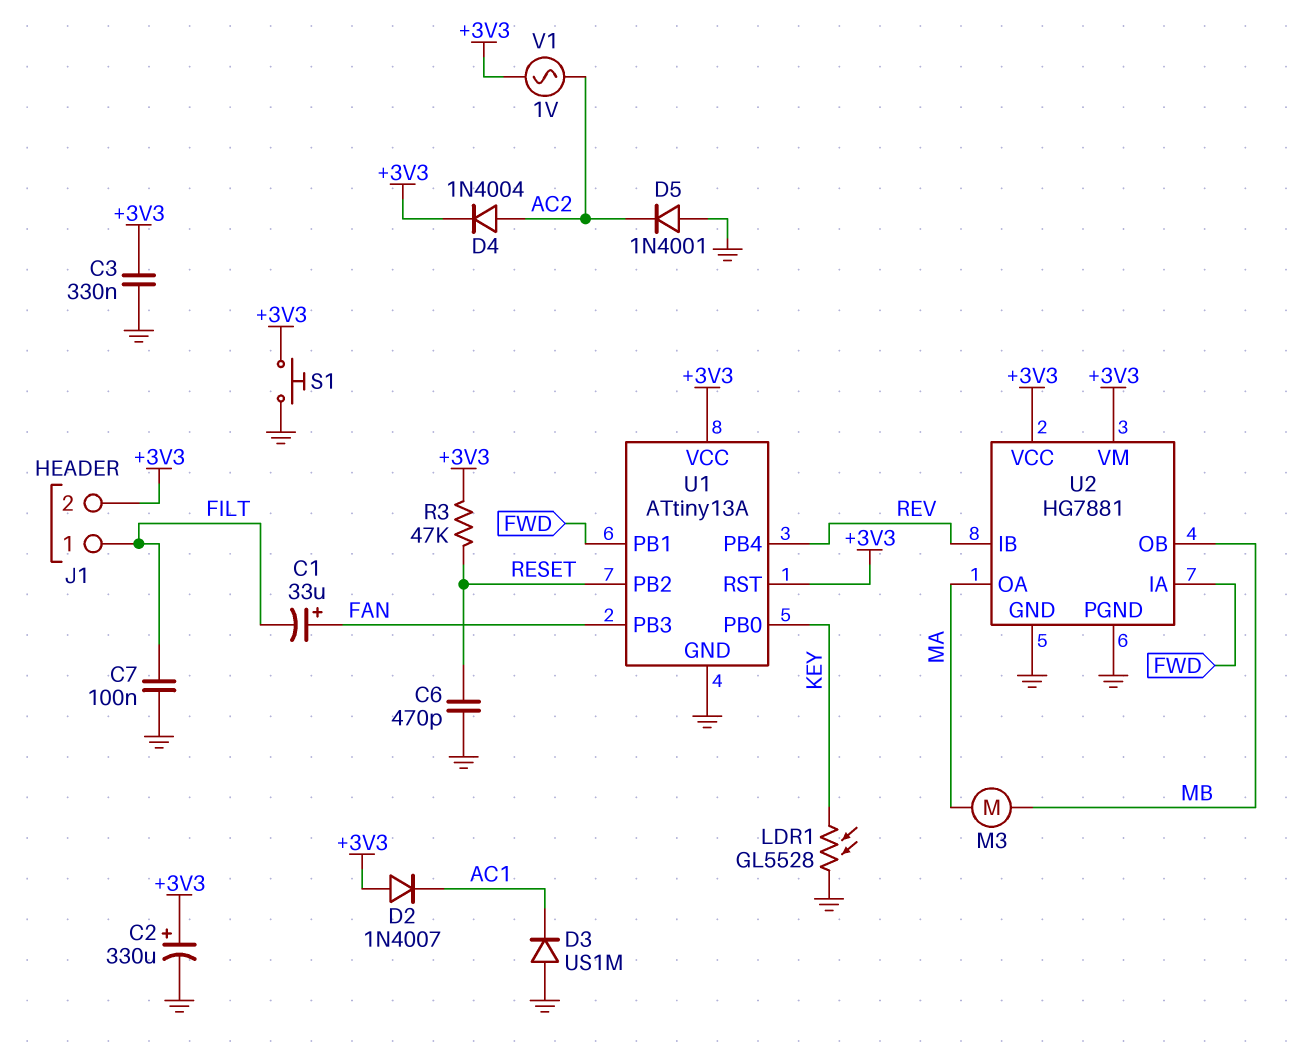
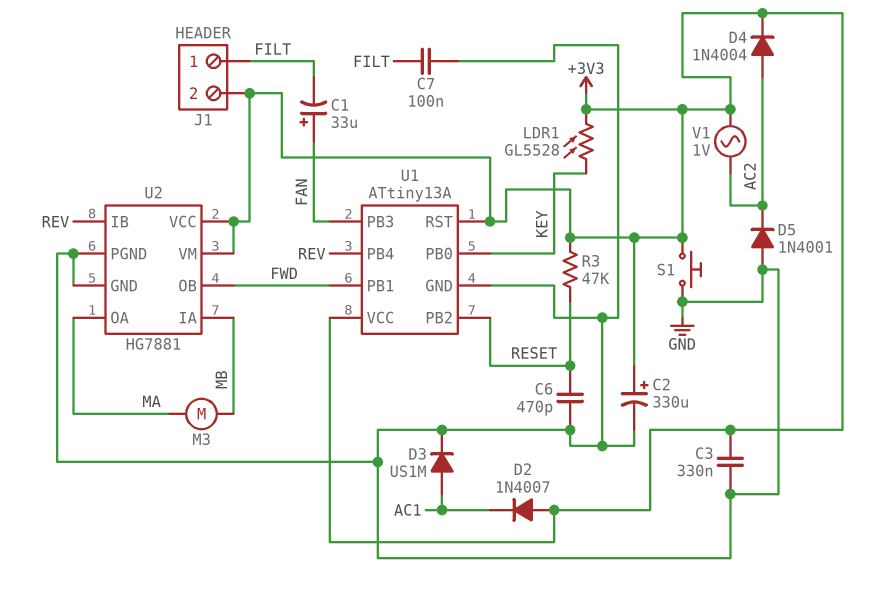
D3: diode US1M (A GND, K AC1) -> diode US1M (A AC1, K GND)
LDR1: GL5528 (GND, KEY) -> GL5528 (+3V3, KEY)
U2 pin IA: FWD -> MB
U2 pin OB: MB -> FWD

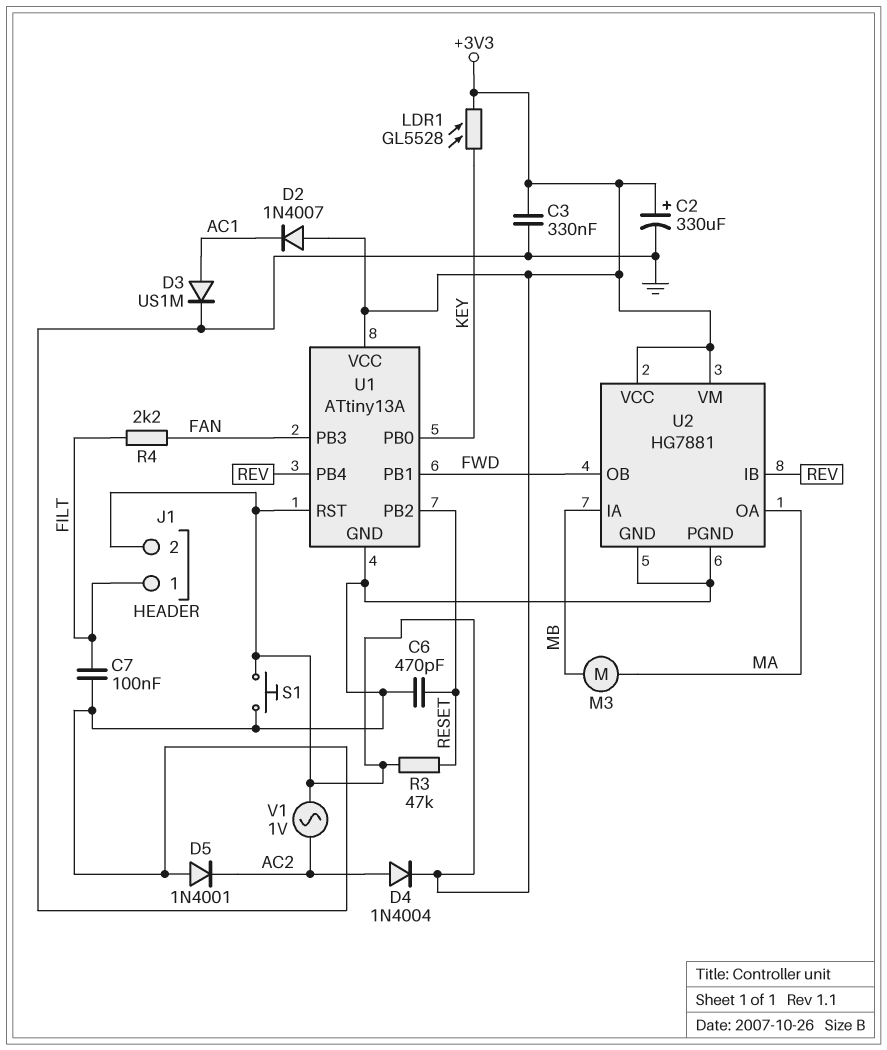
C1: 33uF (plus FAN, minus FILT) -> none
R4: none -> 2.2k (FAN, FILT)

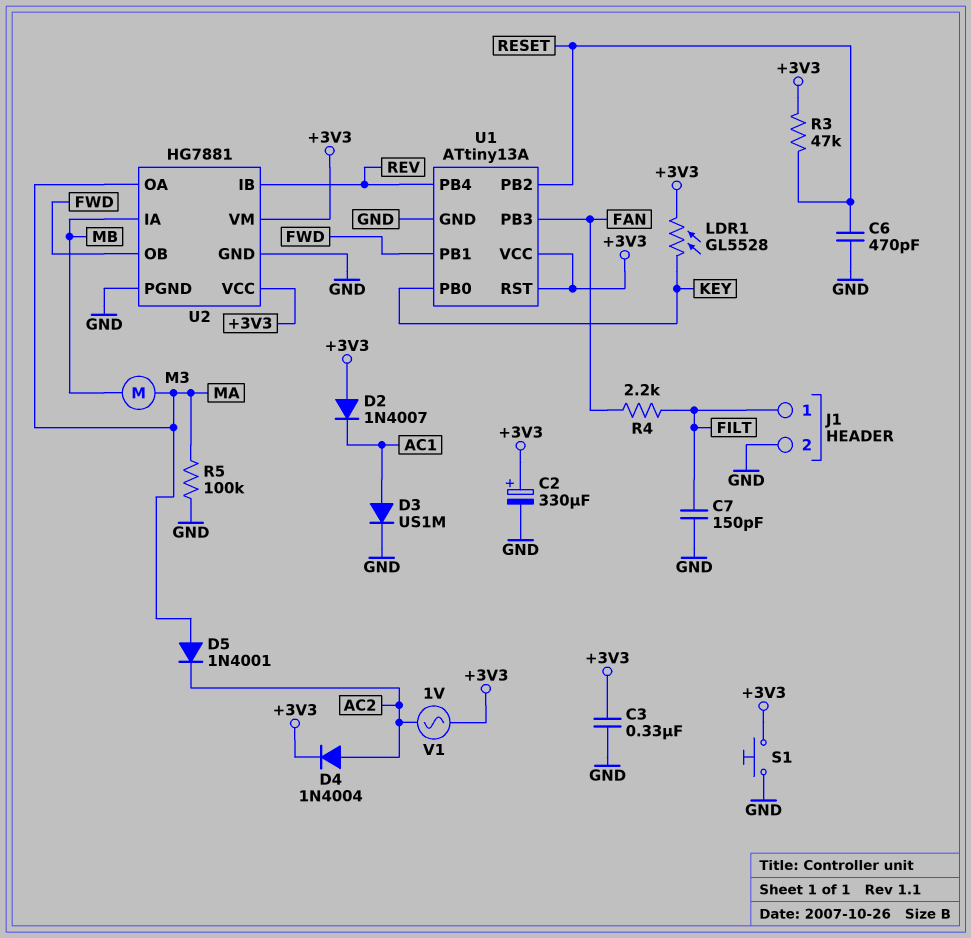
C7: 100nF (FILT, GND) -> 150pF (FILT, GND)
D5: diode 1N4001 (A GND, K AC2) -> diode 1N4001 (A MA, K AC2)
J1 pin 2: +3V3 -> GND
R5: none -> 100k (GND, MA)

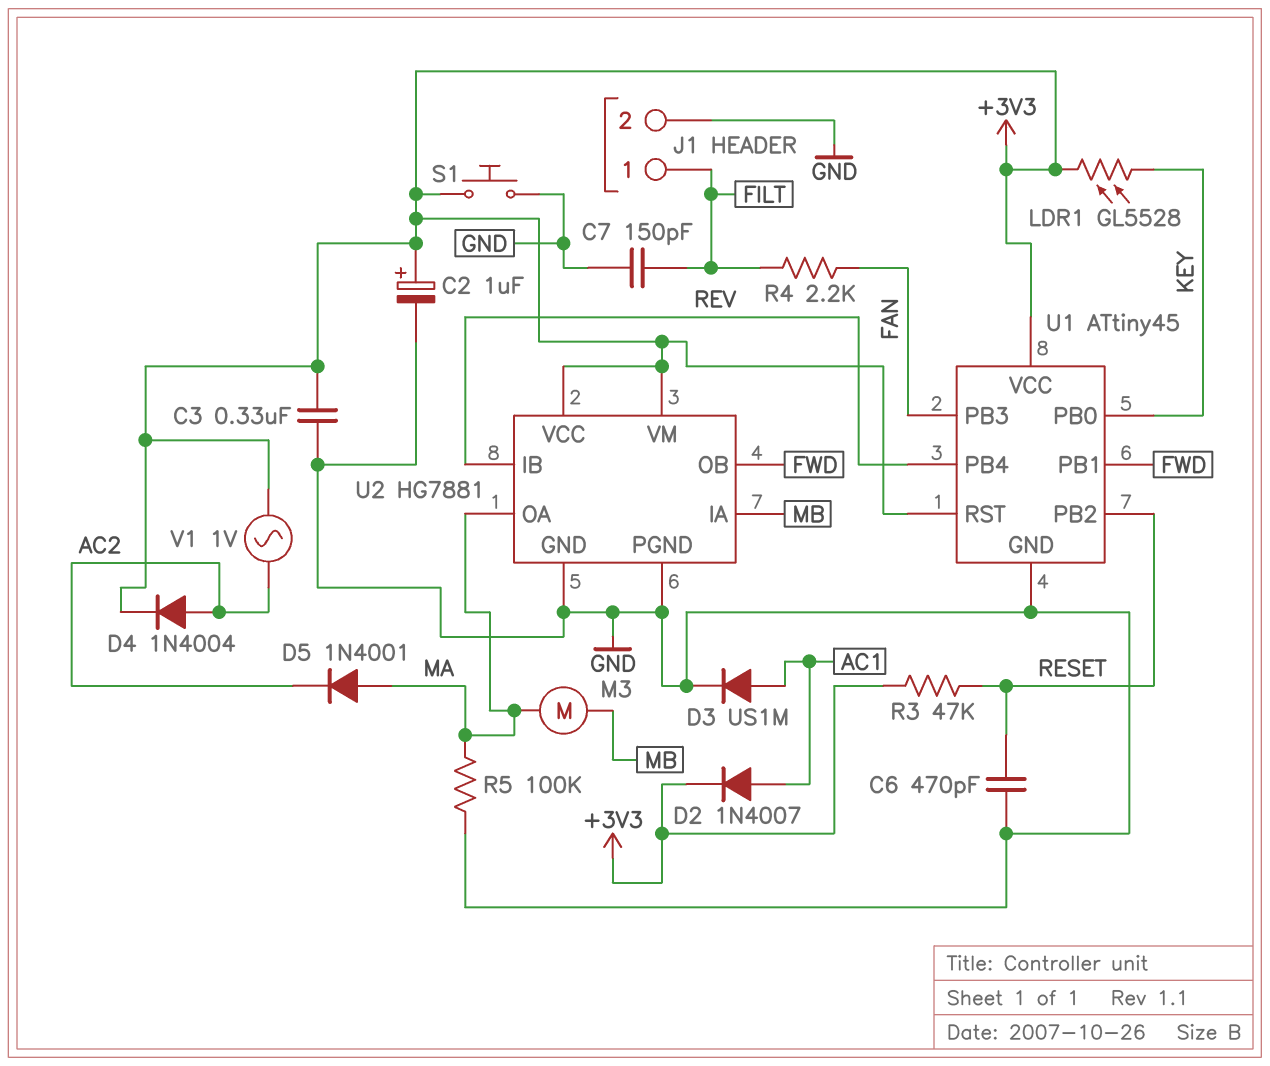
C2: 330uF (plus +3V3, minus GND) -> 1uF (plus +3V3, minus GND)
D2: diode 1N4007 (A +3V3, K AC1) -> diode 1N4007 (A AC1, K +3V3)
U1: ATtiny13A -> ATtiny45

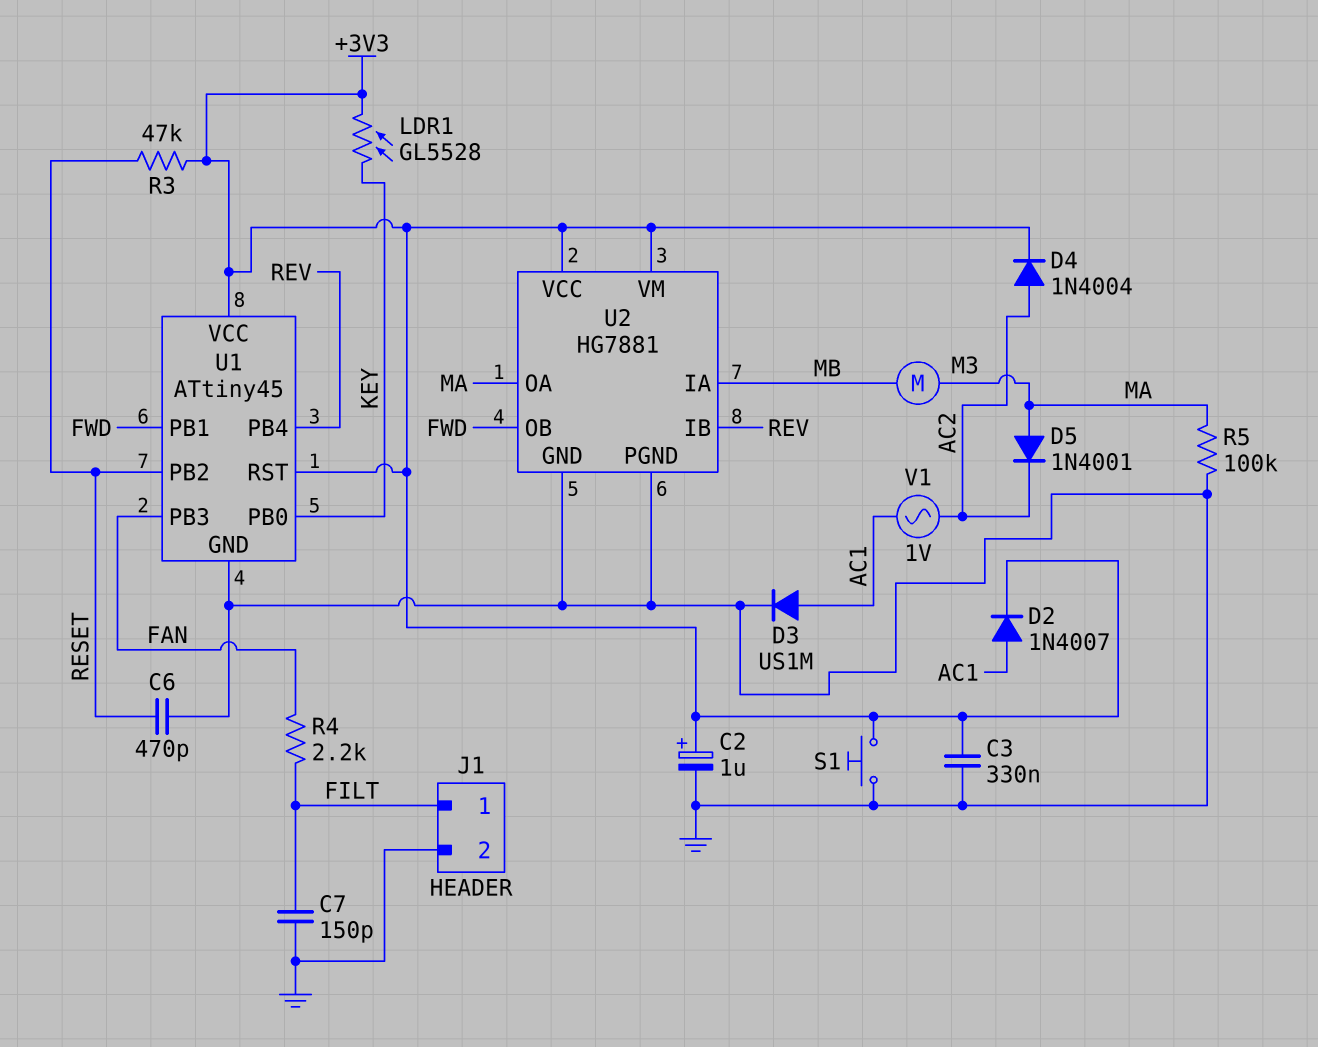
V1: AC 1V (+3V3, AC2) -> AC 1V (AC1, AC2)

